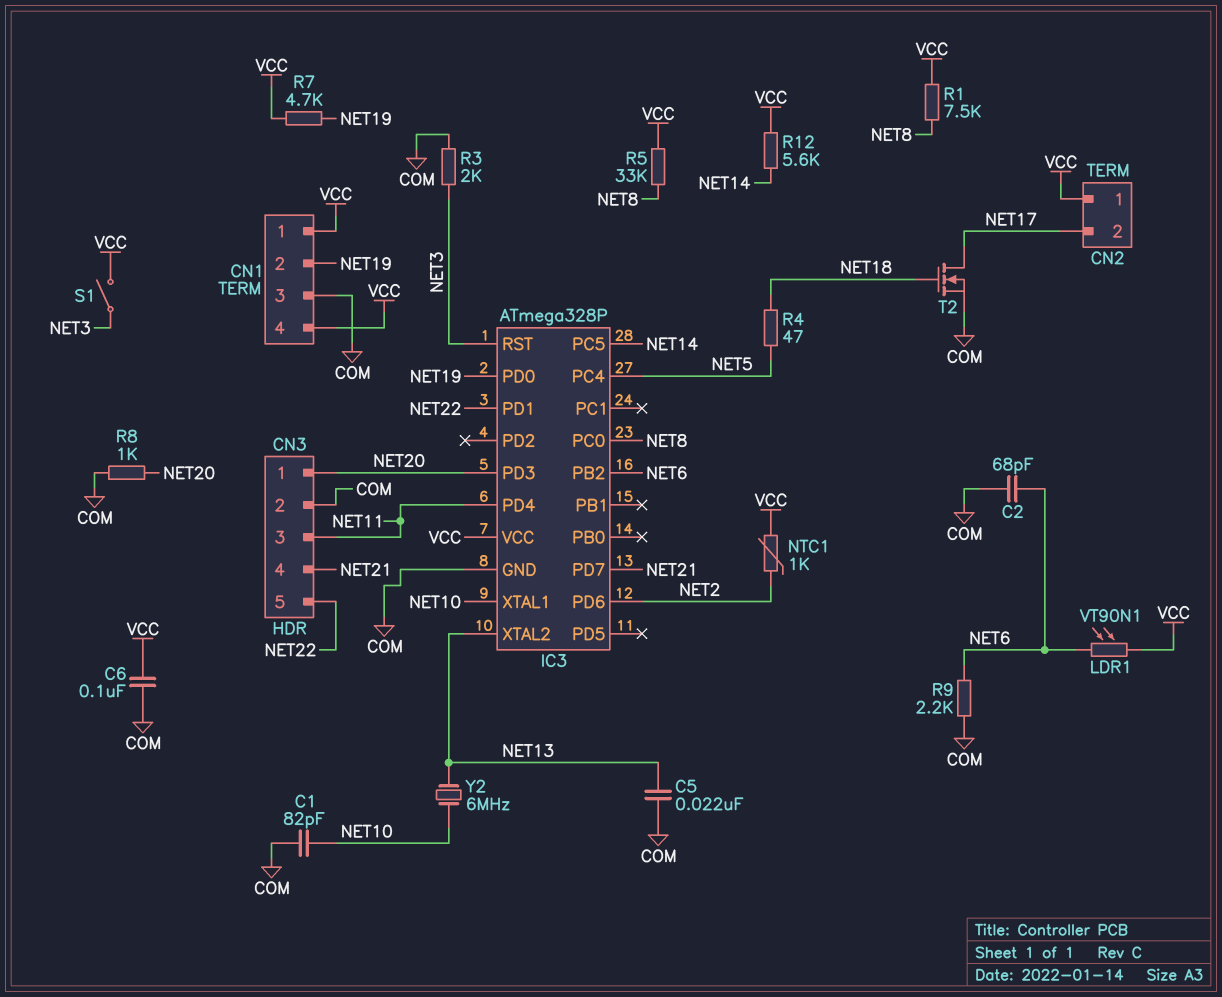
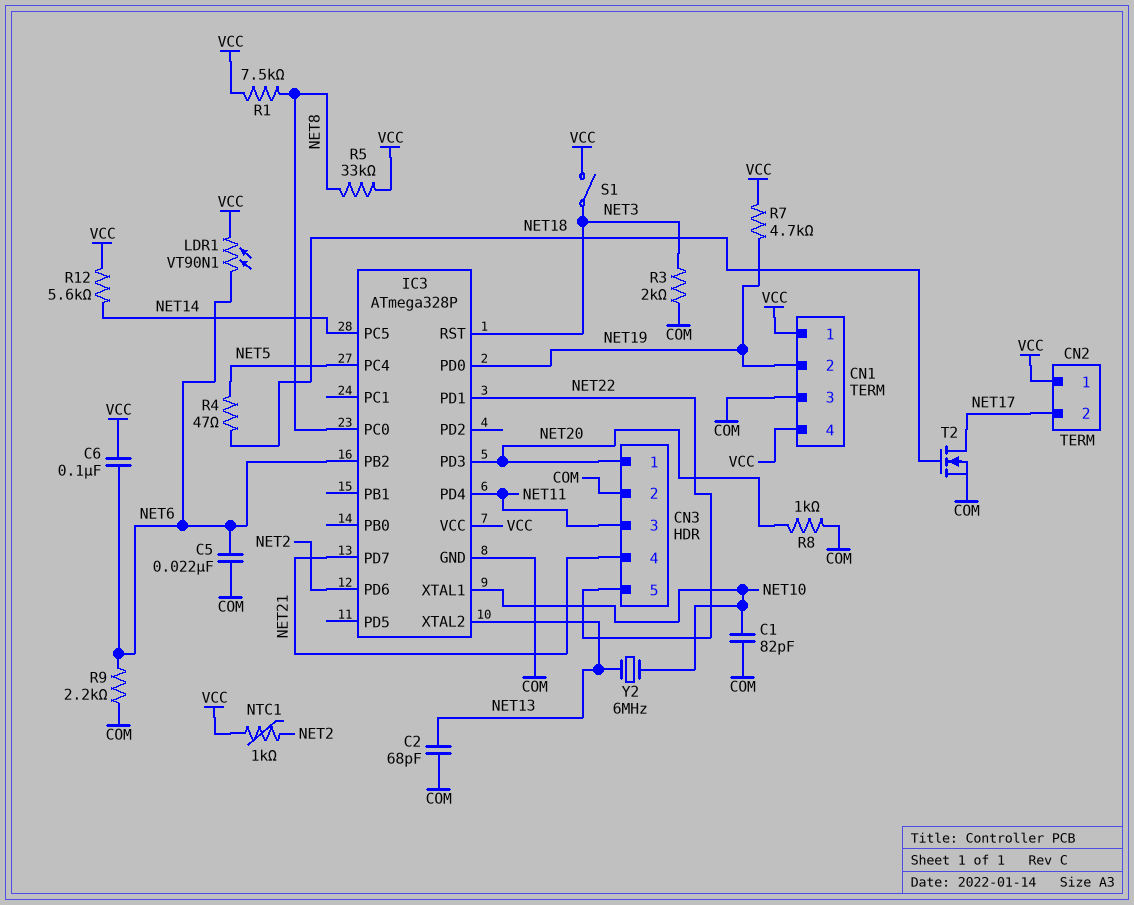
C2: 68pF (COM, NET6) -> 68pF (COM, NET13)
C5: 22nF (COM, NET13) -> 22nF (COM, NET6)
C6: 100nF (COM, VCC) -> 100nF (NET6, VCC)

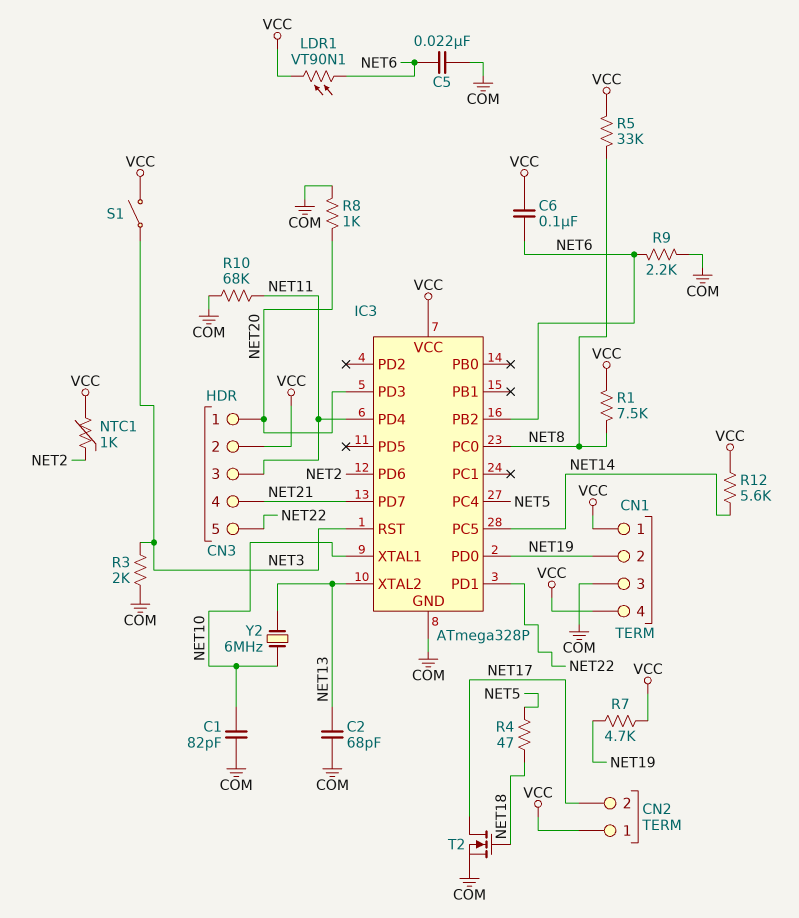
CN3 pin 2: COM -> VCC
R10: none -> 68k (COM, NET11)

